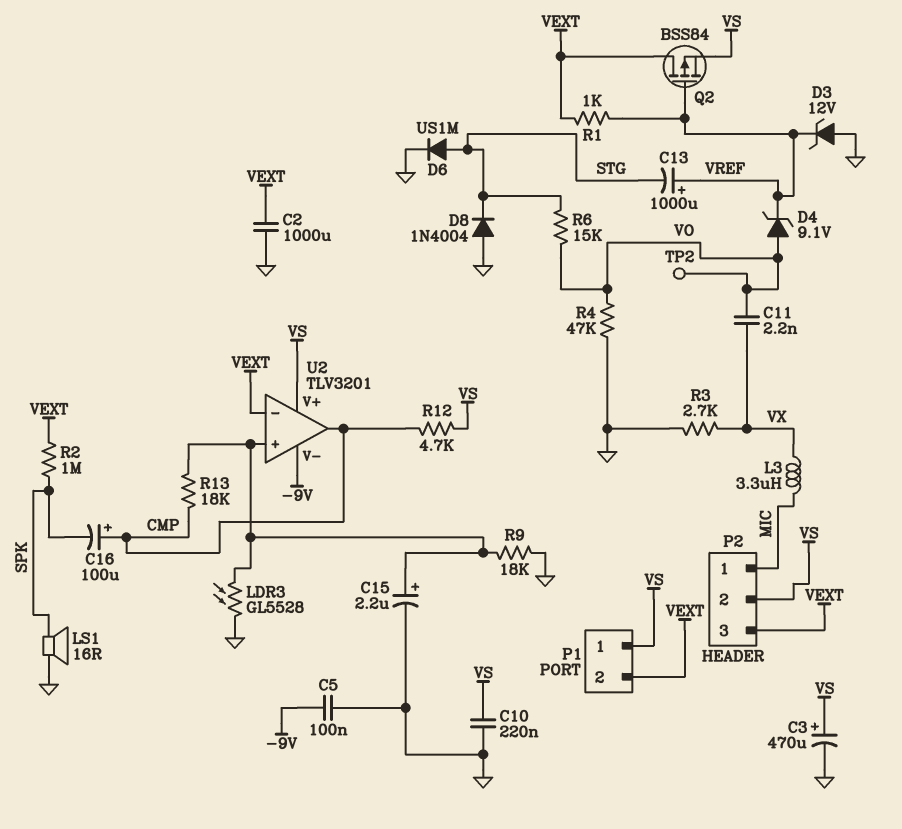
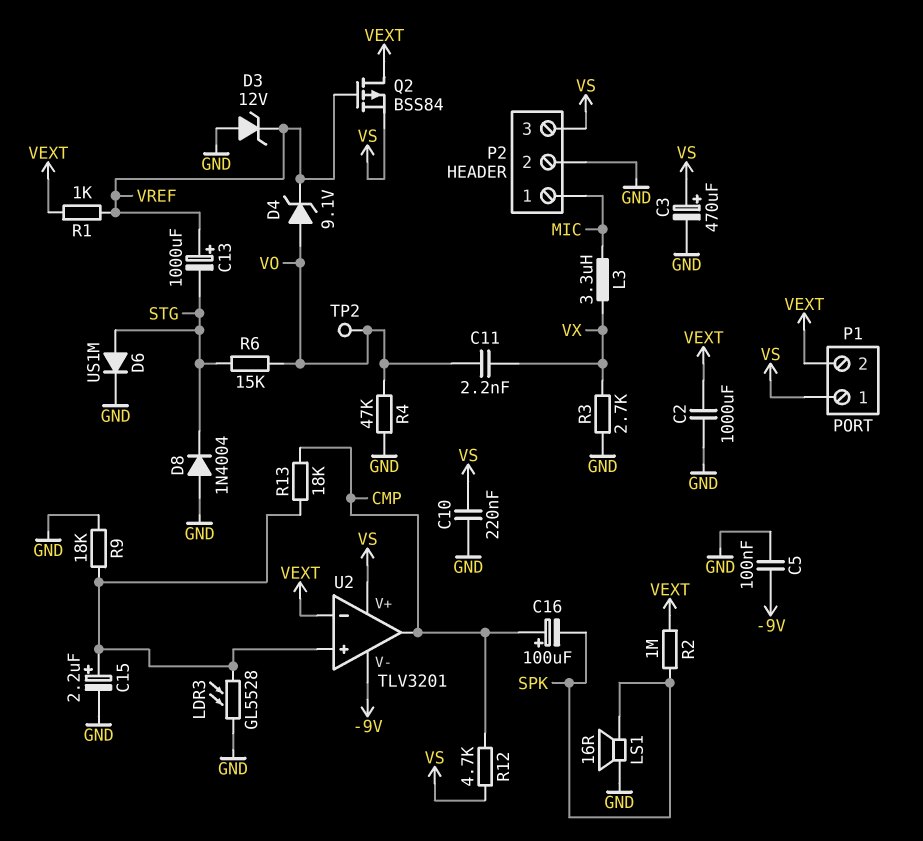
P2 pin 2: VS -> GND
P2 pin 3: VEXT -> VS

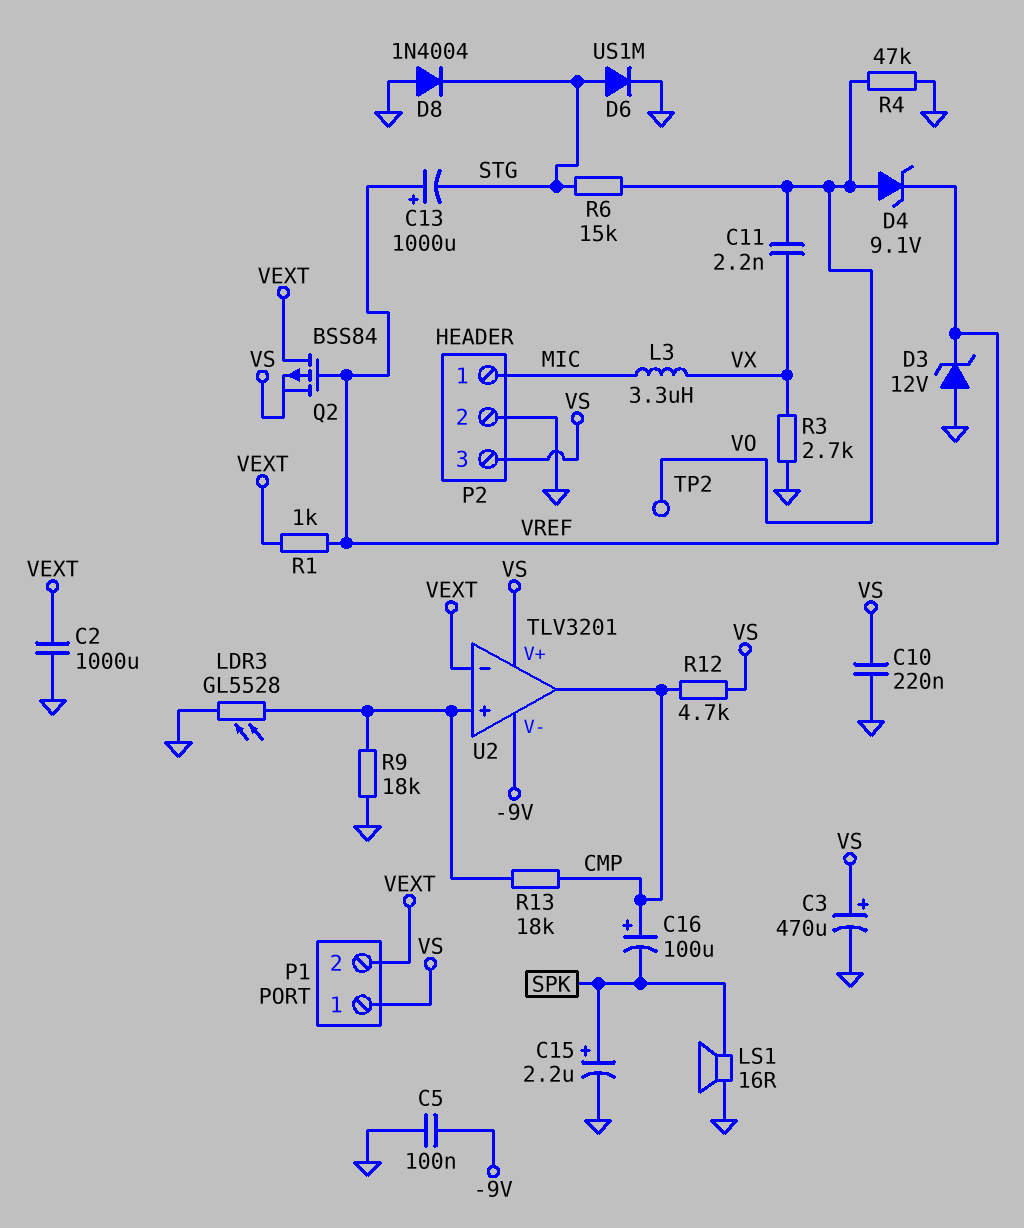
C15: 2.2uF (plus U2/in+, minus GND) -> 2.2uF (plus SPK, minus GND)
R2: 1M (SPK, VEXT) -> none

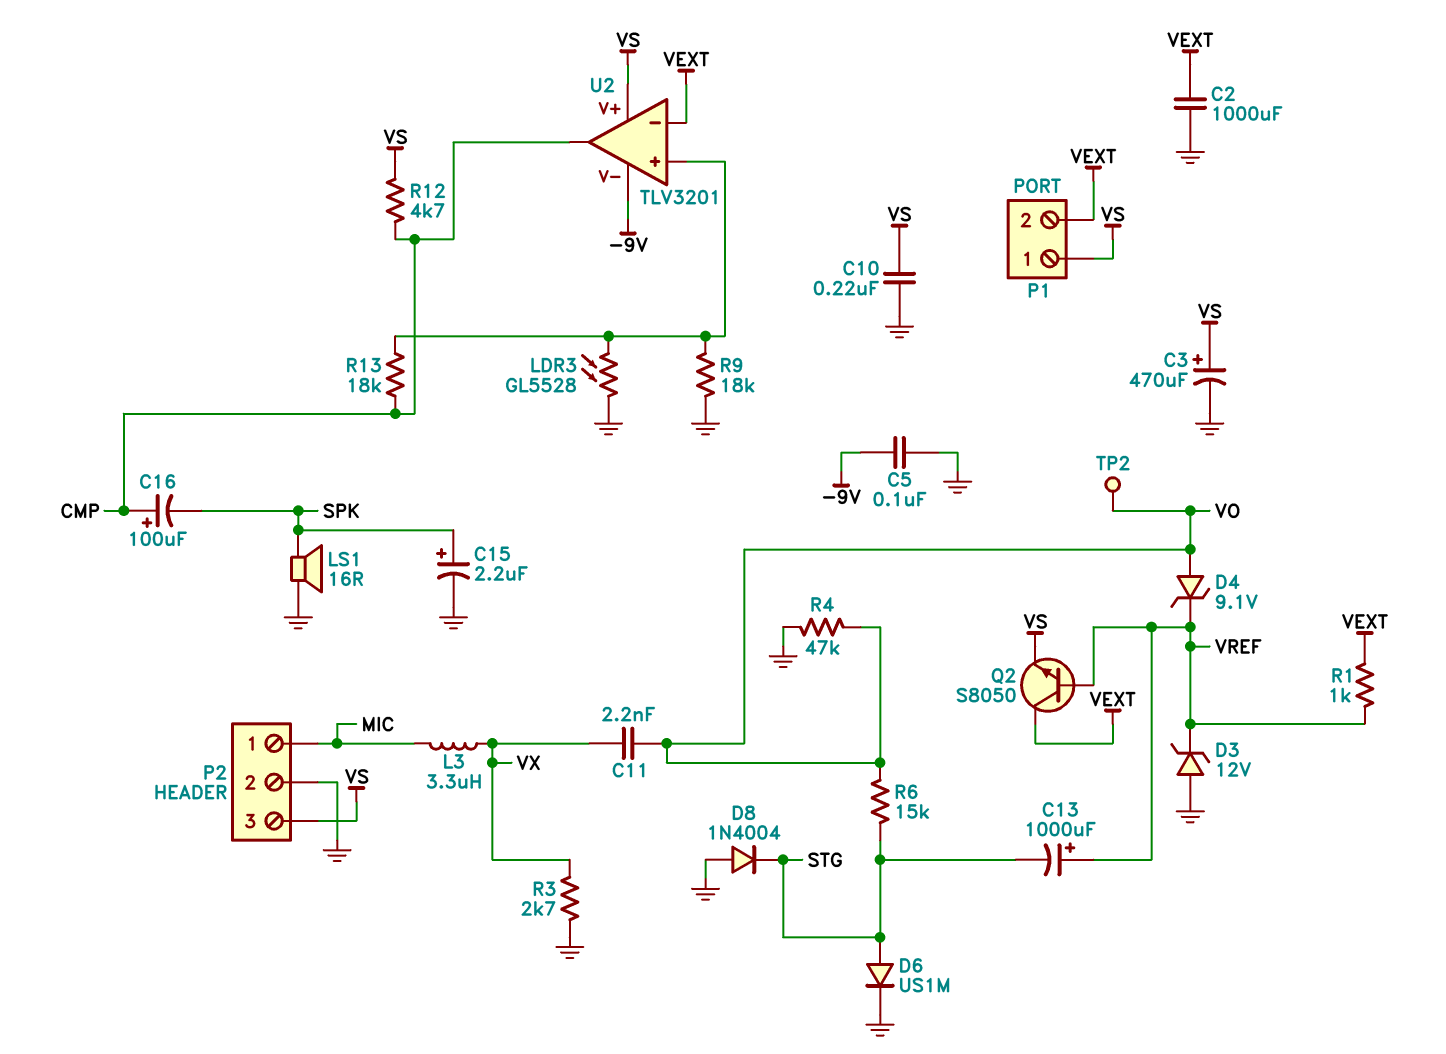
Q2: PMOS BSS84 (G VREF, D VEXT, S VS) -> NPN S8050 (B VREF, C VEXT, E VS)

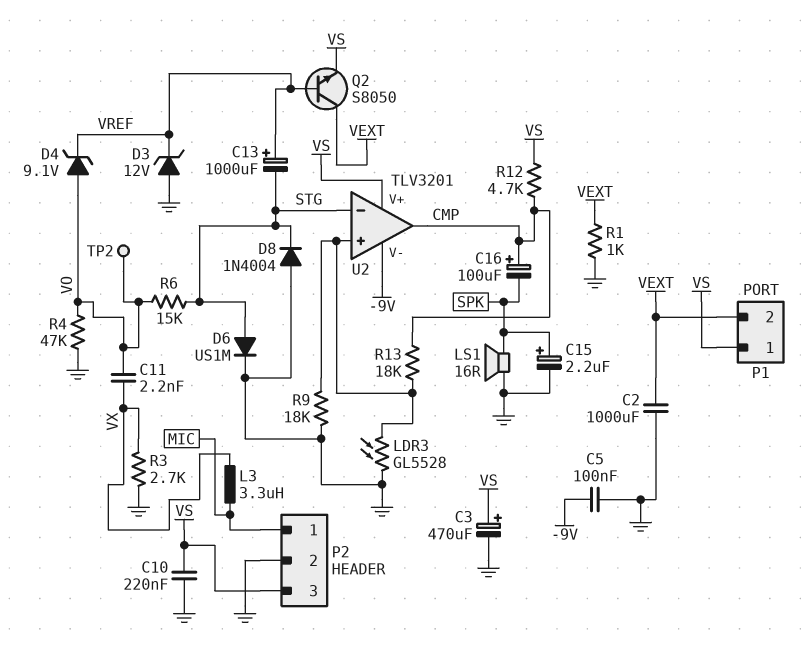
R1: 1k (VEXT, VREF) -> 1k (GND, VEXT)
U2 pin in-: VEXT -> STG

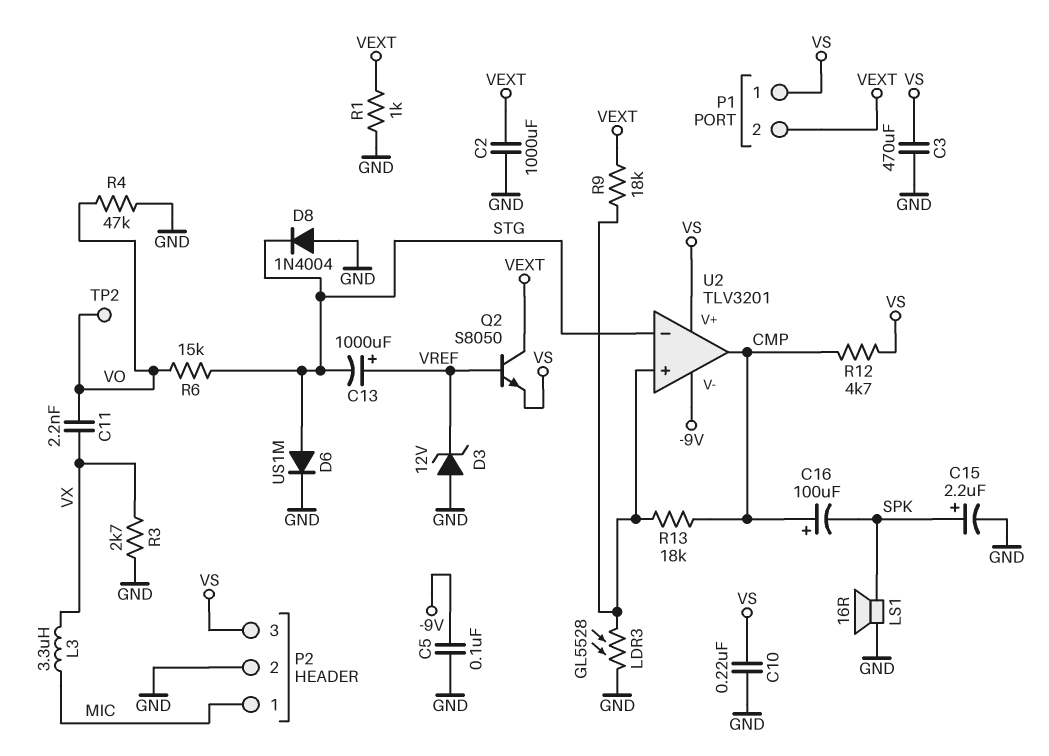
C3: 470uF (plus VS, minus GND) -> 470uF (GND, VS)
D4: zener 9.1V (A VO, K VREF) -> none
R9: 18k (GND, U2/in+) -> 18k (U2/in+, VEXT)

